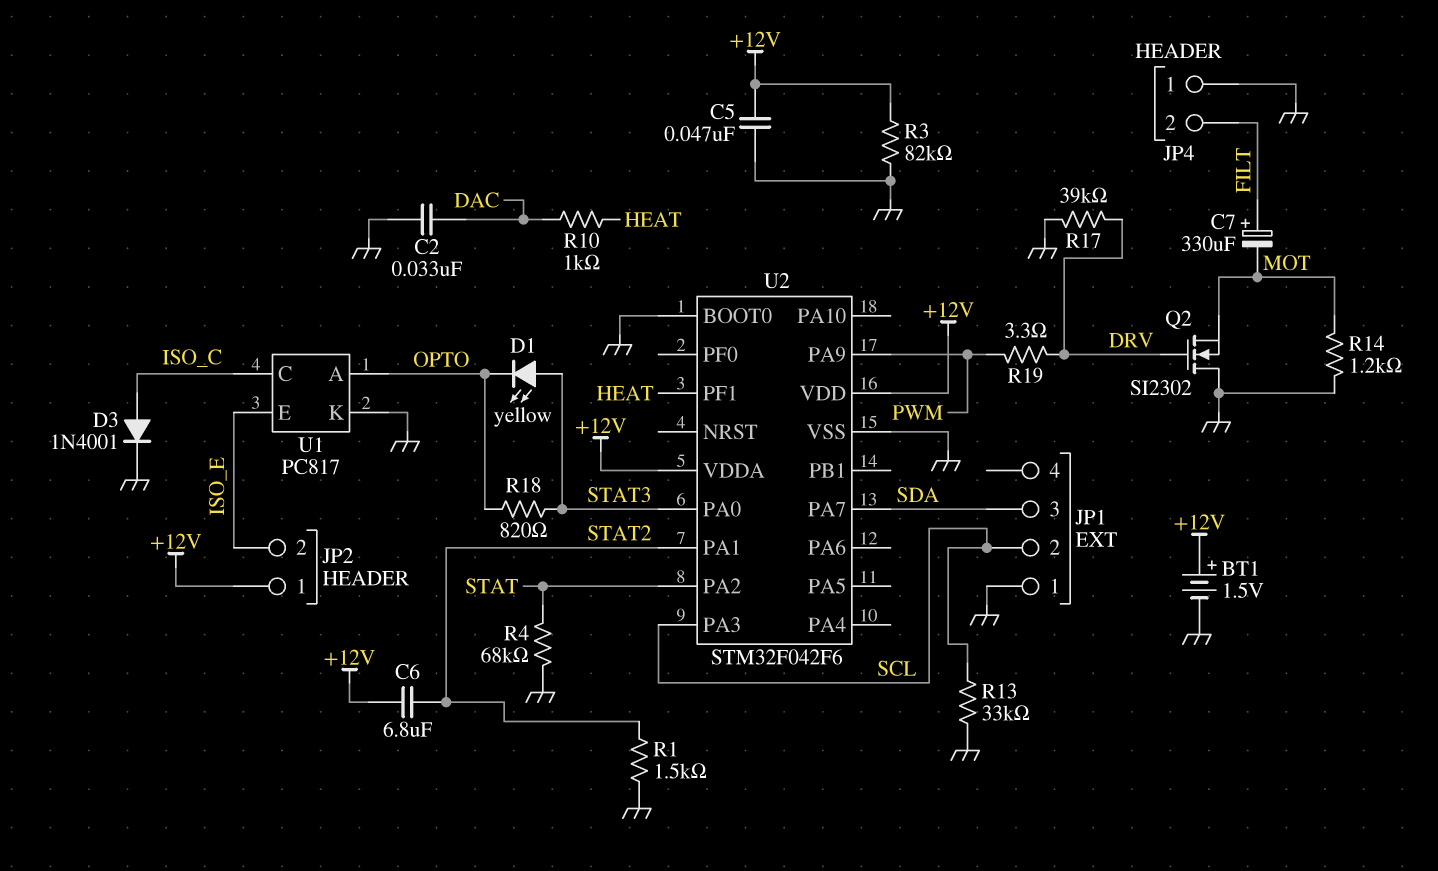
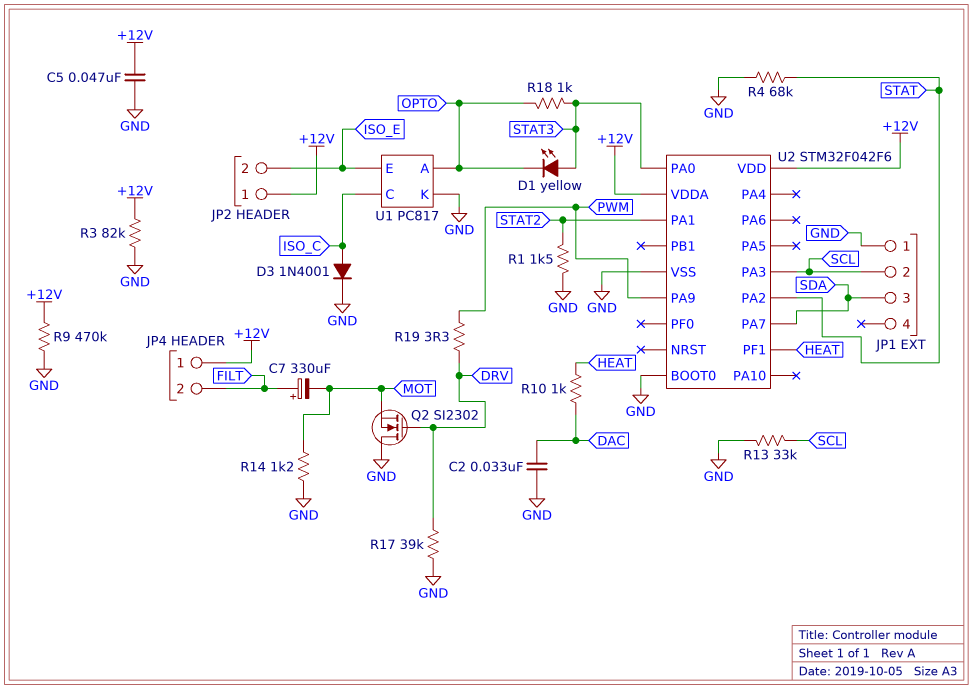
BT1: 1.5V (plus +12V, minus GND) -> none
C6: 6.8uF (+12V, STAT2) -> none
JP4 pin 1: GND -> +12V
R9: none -> 470k (+12V, GND)
R18: 820 (OPTO, STAT3) -> 1k (OPTO, STAT3)

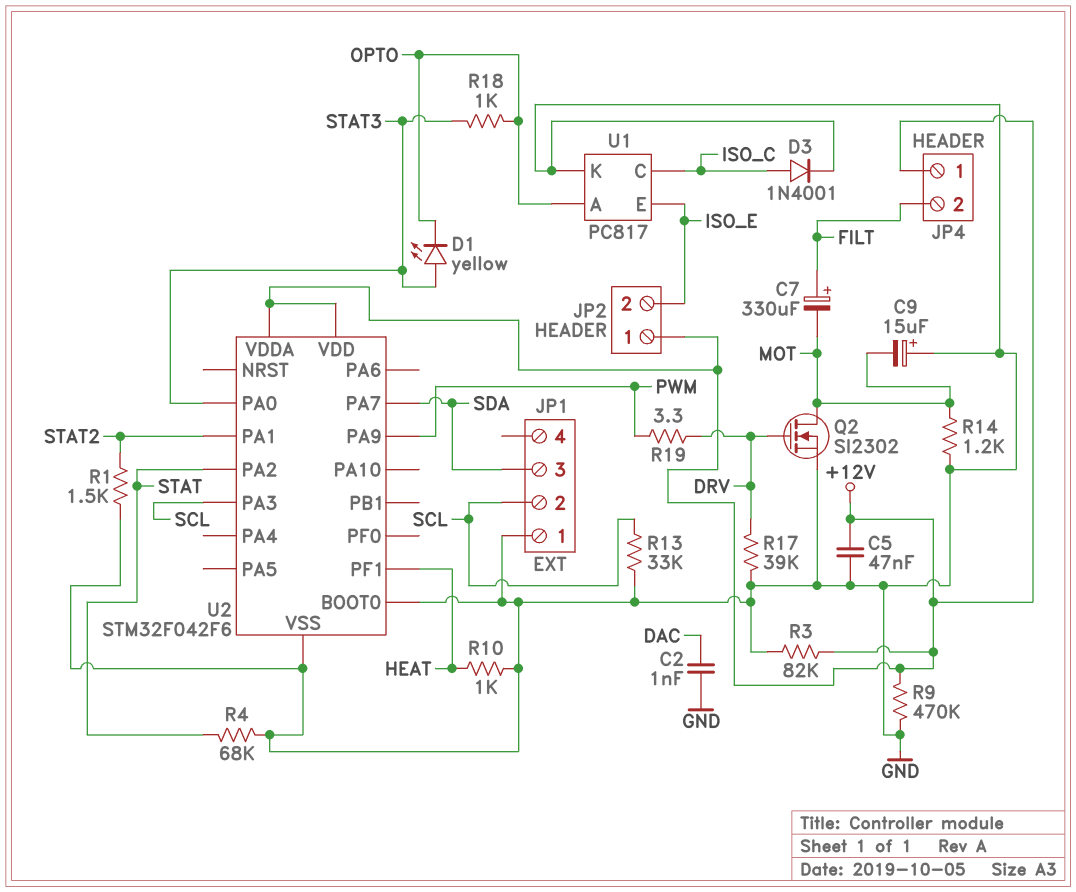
C2: 33nF (DAC, GND) -> 1nF (DAC, GND)
C9: none -> 15uF (plus GND, minus MOT)
Q2: NMOS SI2302 (G DRV, D GND, S MOT) -> NMOS SI2302 (G DRV, D MOT, S GND)
R10: 1k (DAC, HEAT) -> 1k (GND, HEAT)

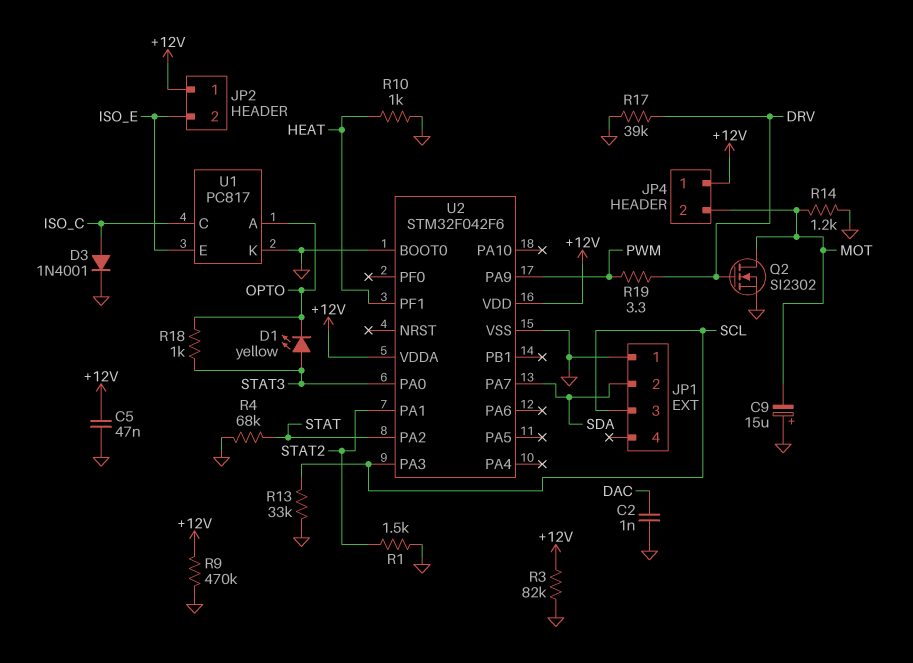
C7: 330uF (plus FILT, minus MOT) -> none
JP1 pin 2: SCL -> SDA
JP1 pin 3: SDA -> SCL
JP4 pin 2: FILT -> MOT

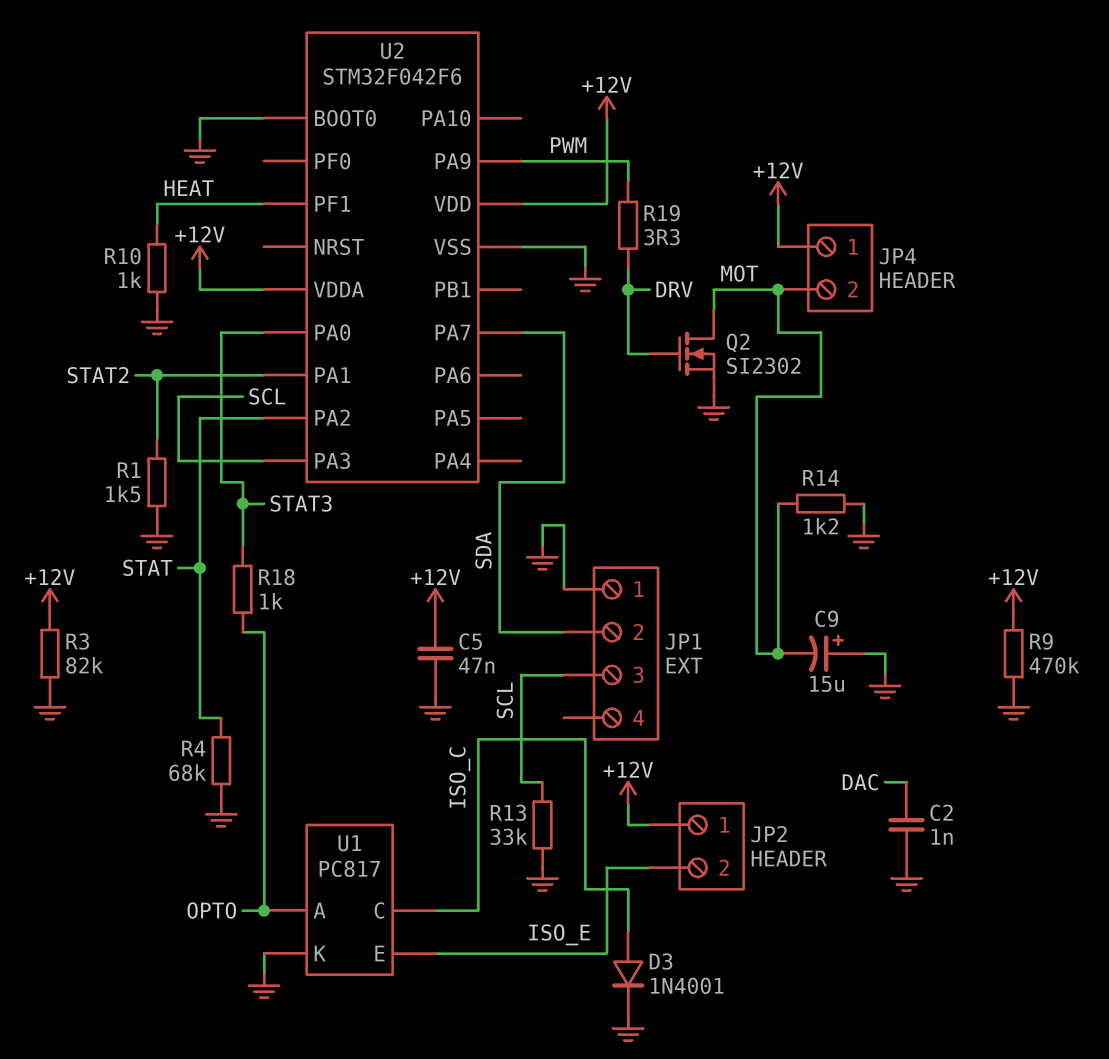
D1: LED yellow (A STAT3, K OPTO) -> none
R17: 39k (DRV, GND) -> none

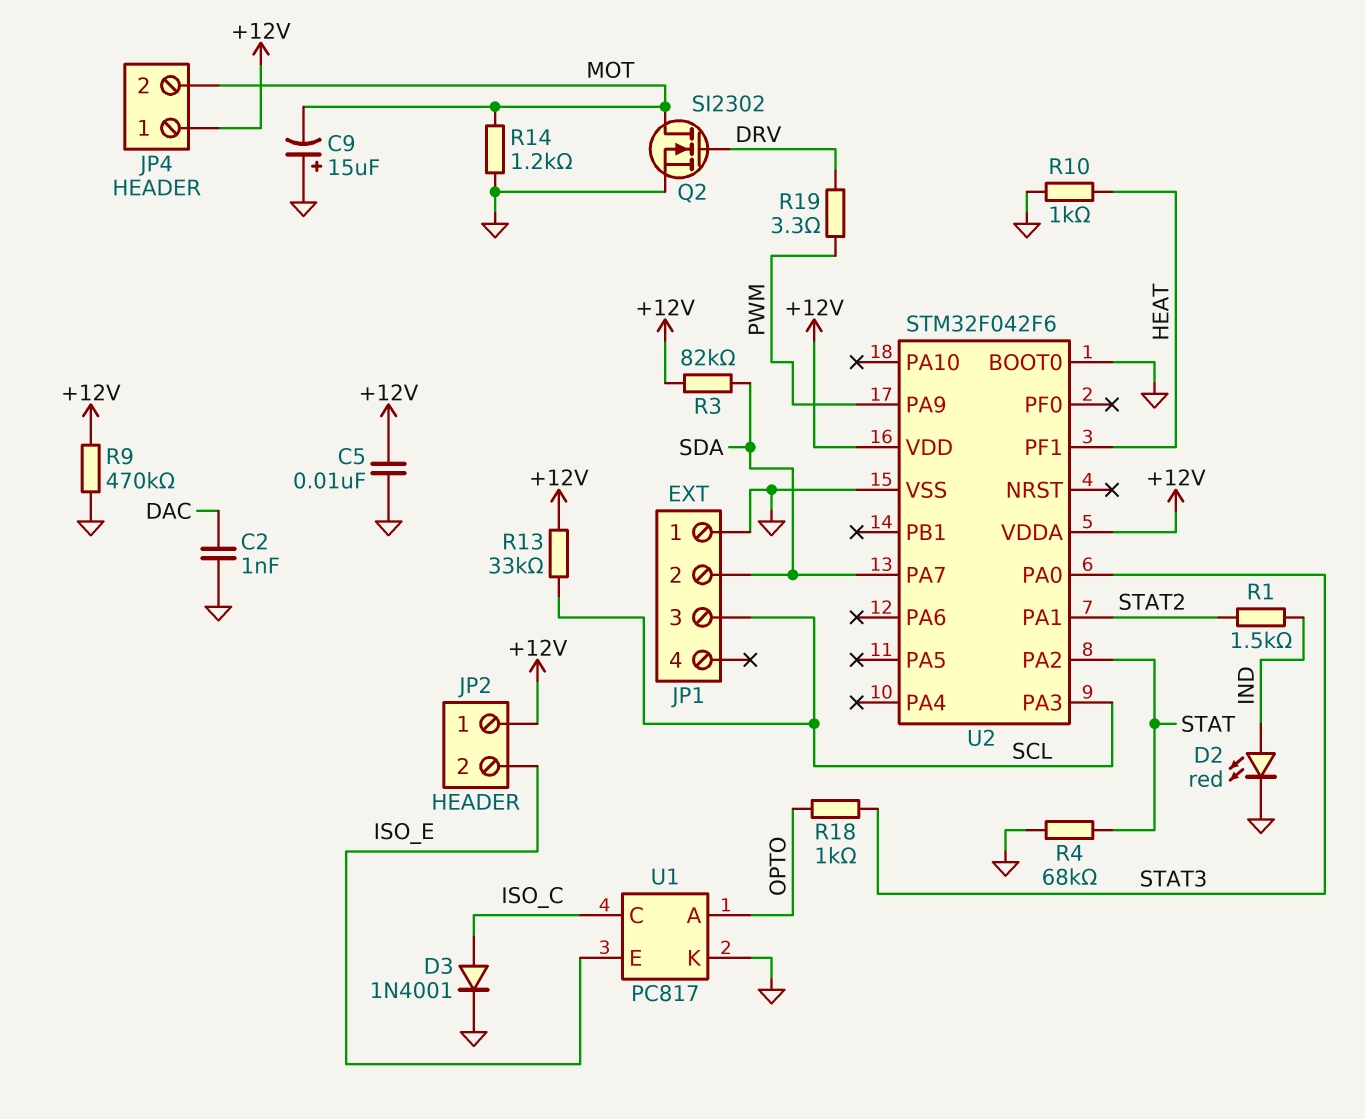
C5: 47nF (+12V, GND) -> 10nF (+12V, GND)
D2: none -> LED red (A IND, K GND)
R1: 1.5k (GND, STAT2) -> 1.5k (IND, STAT2)
R3: 82k (+12V, GND) -> 82k (+12V, SDA)
R13: 33k (GND, SCL) -> 33k (+12V, SCL)

